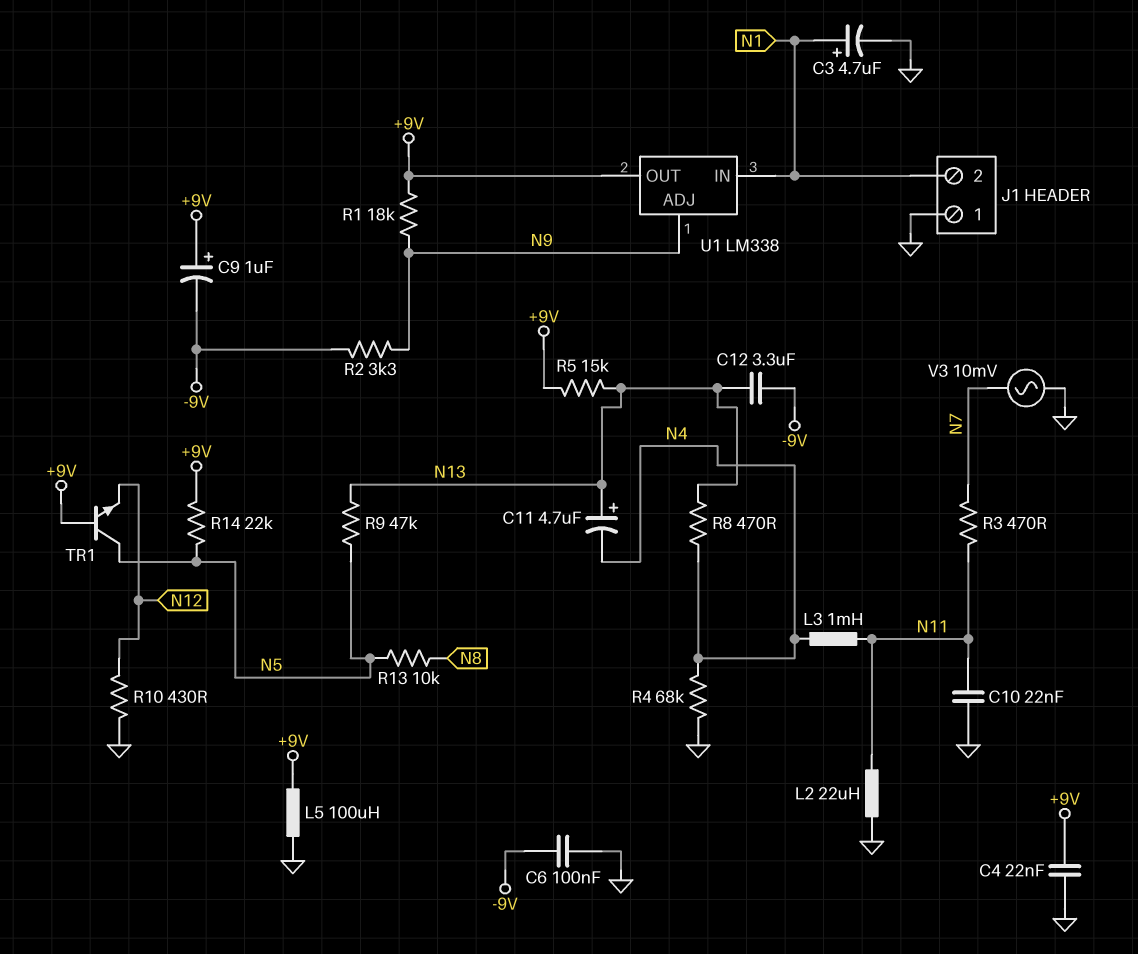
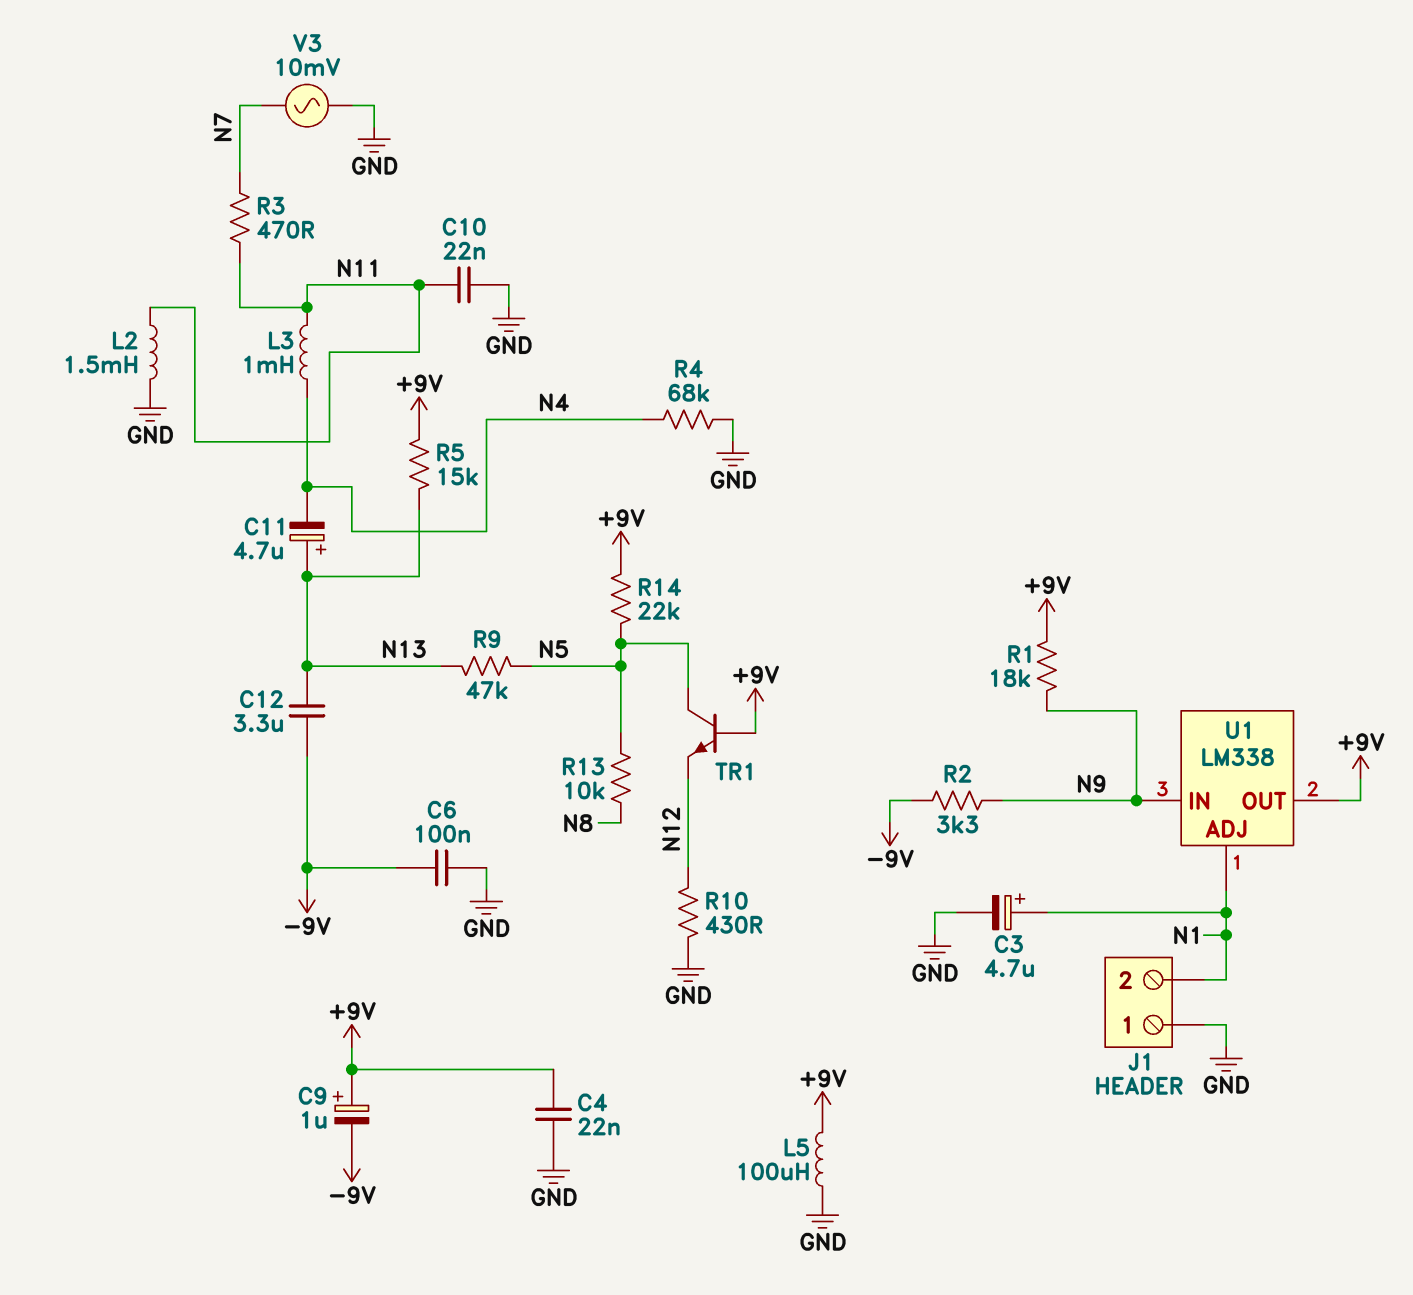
L2: 22uH (GND, N11) -> 1.5mH (GND, N11)
R8: 470 (N4, N13) -> none
U1 pin ADJ: N9 -> N1
U1 pin IN: N1 -> N9

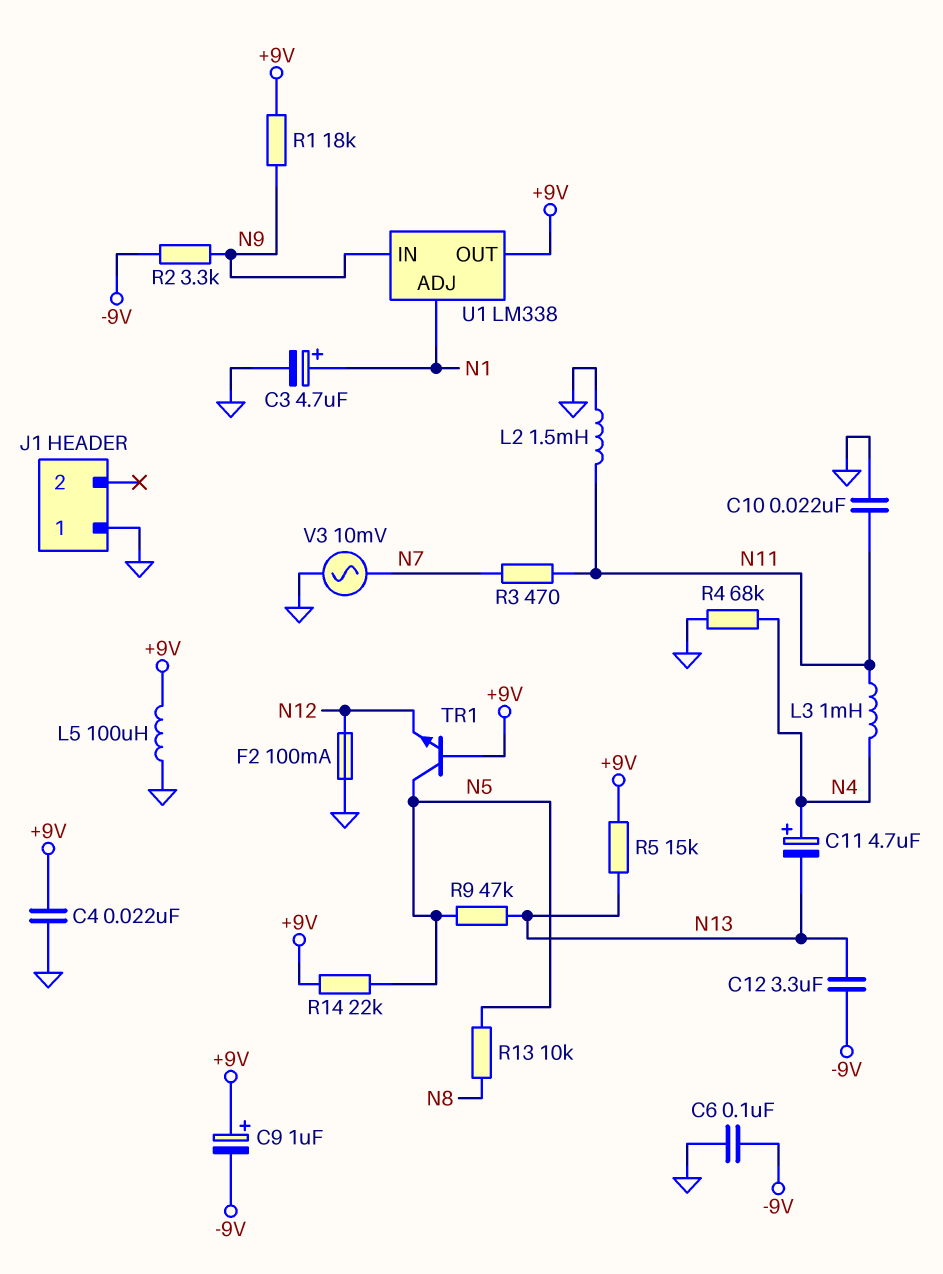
C11: 4.7uF (plus N13, minus N4) -> 4.7uF (plus N4, minus N13)
F2: none -> 100mA (GND, N12)
J1 pin 2: N1 -> none
R10: 430 (GND, N12) -> none

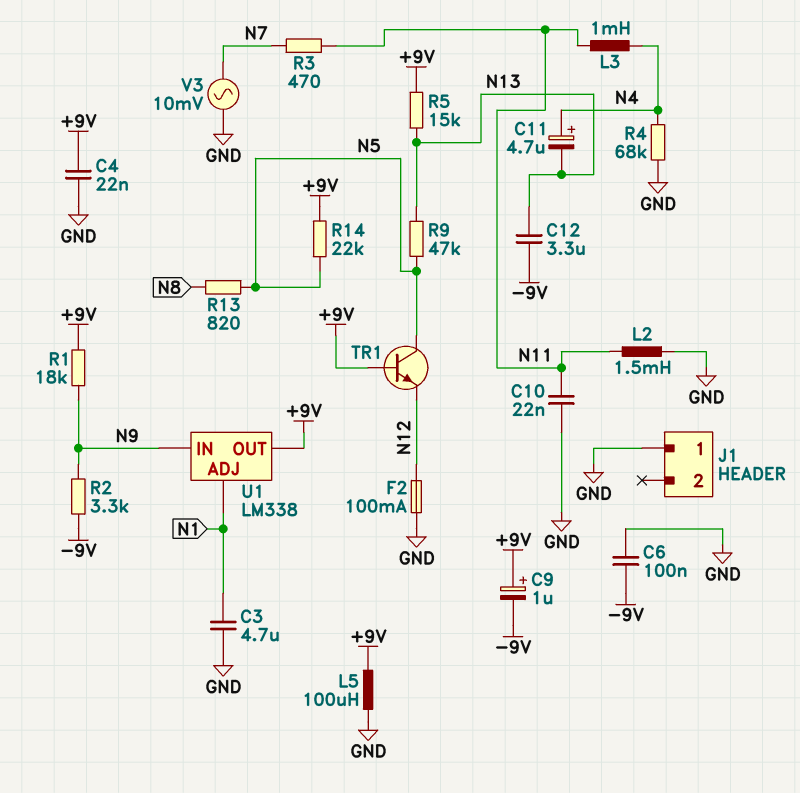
C3: 4.7uF (plus N1, minus GND) -> 4.7uF (GND, N1)
R13: 10k (N5, N8) -> 820 (N5, N8)

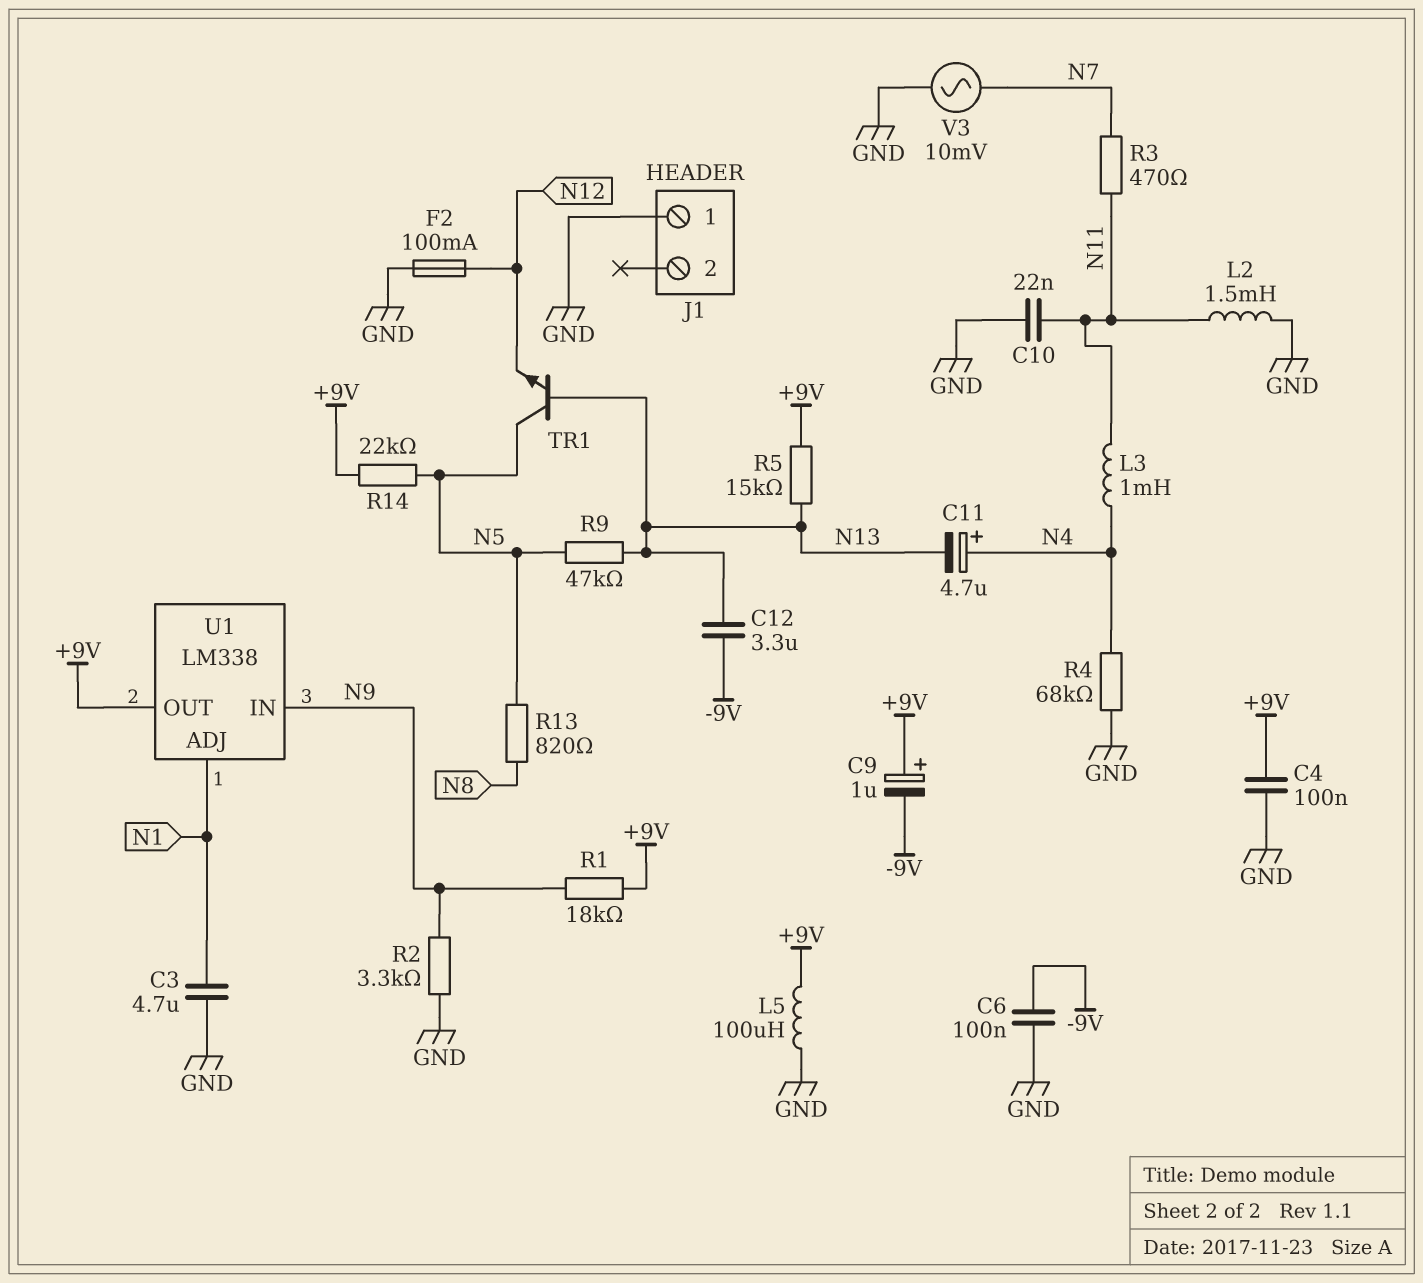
C4: 22nF (+9V, GND) -> 100nF (+9V, GND)
R2: 3.3k (-9V, N9) -> 3.3k (GND, N9)
TR1: NPN (B +9V, C N5, E N12) -> NPN (B N13, C N5, E N12)

